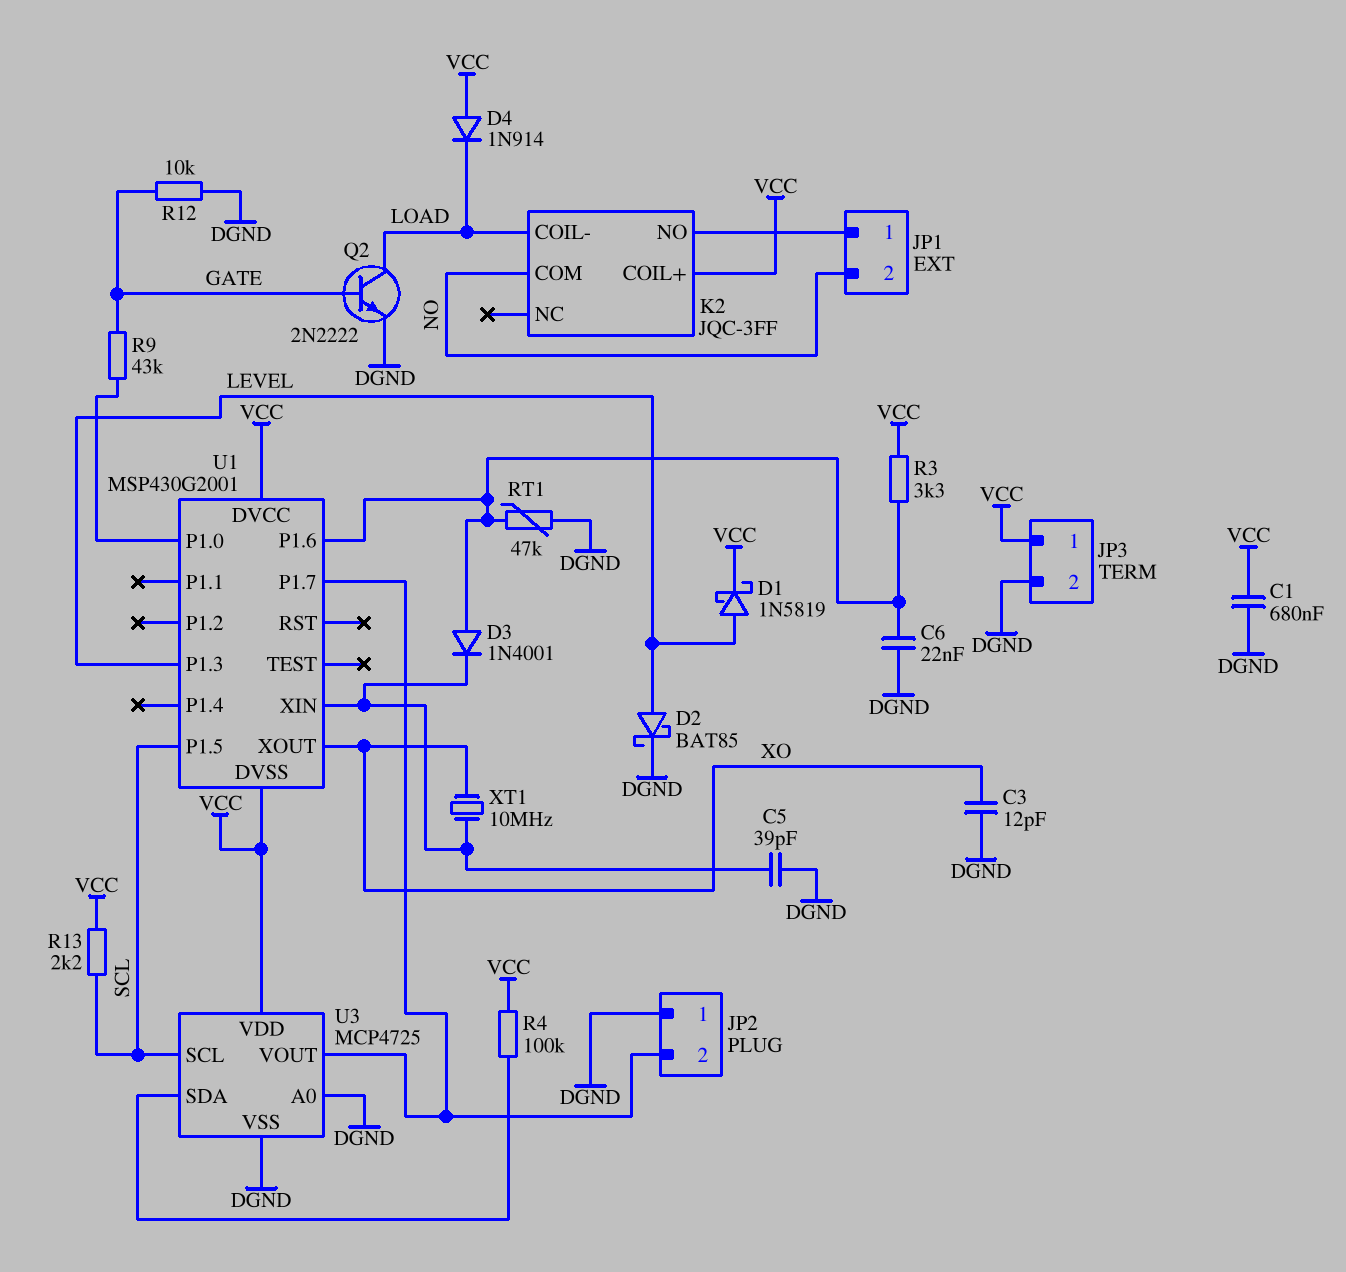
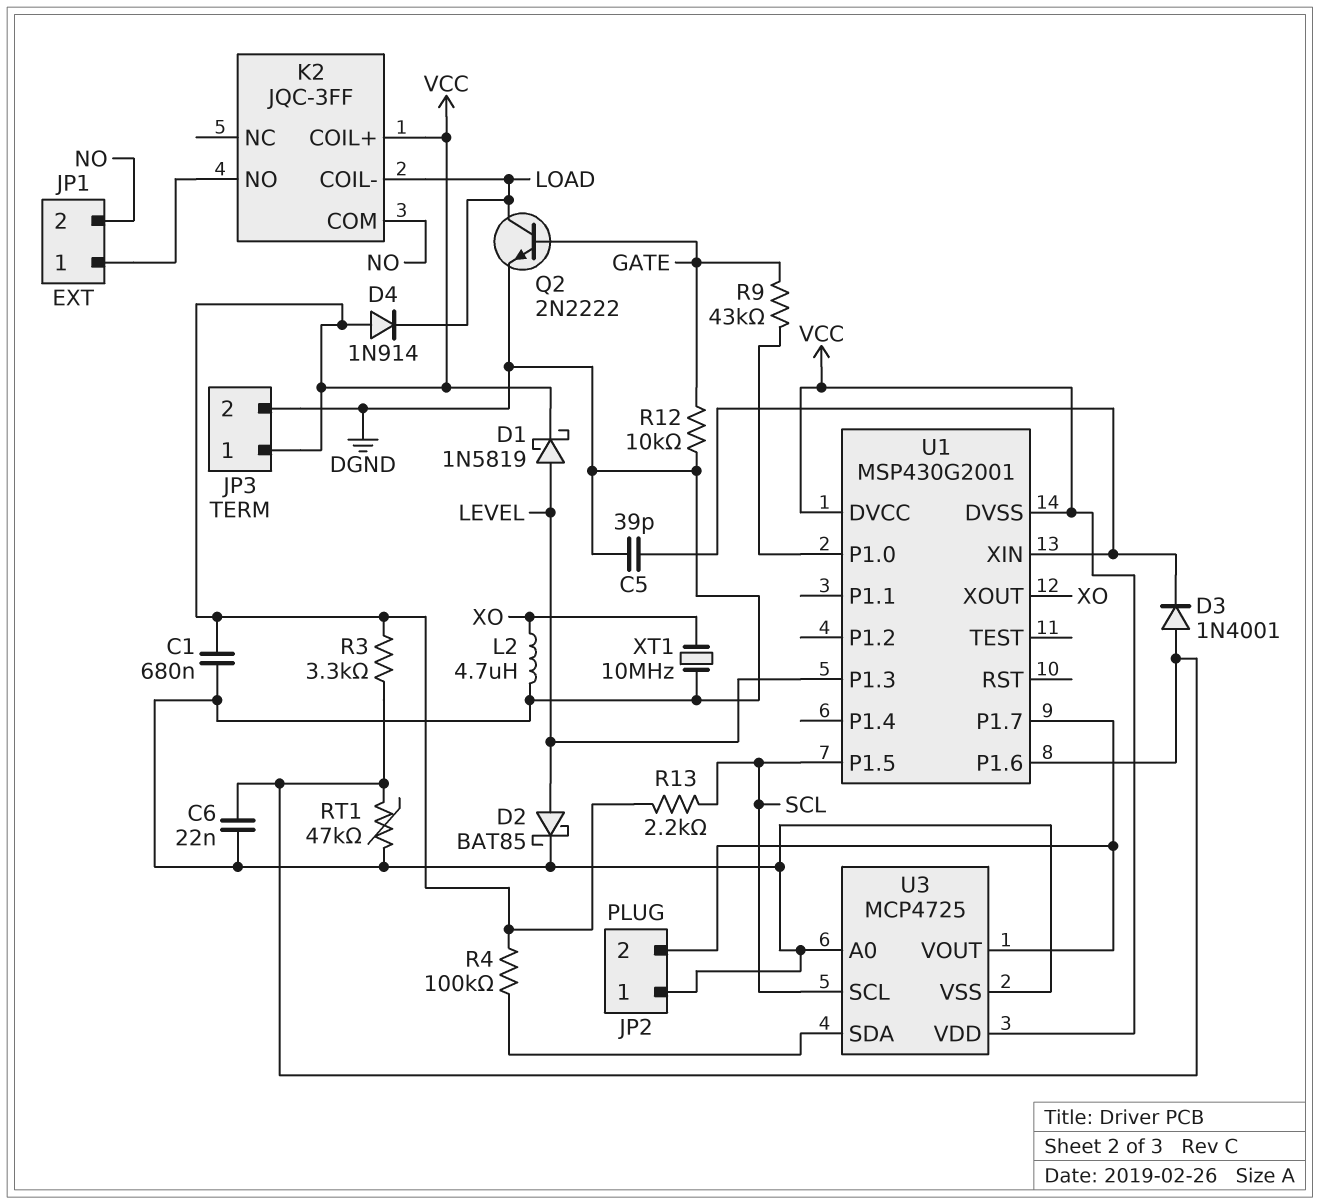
C3: 12pF (DGND, XO) -> none
L2: none -> 4.7uH (DGND, XO)
XT1: 10MHz (U1/XIN, XO) -> 10MHz (DGND, XO)

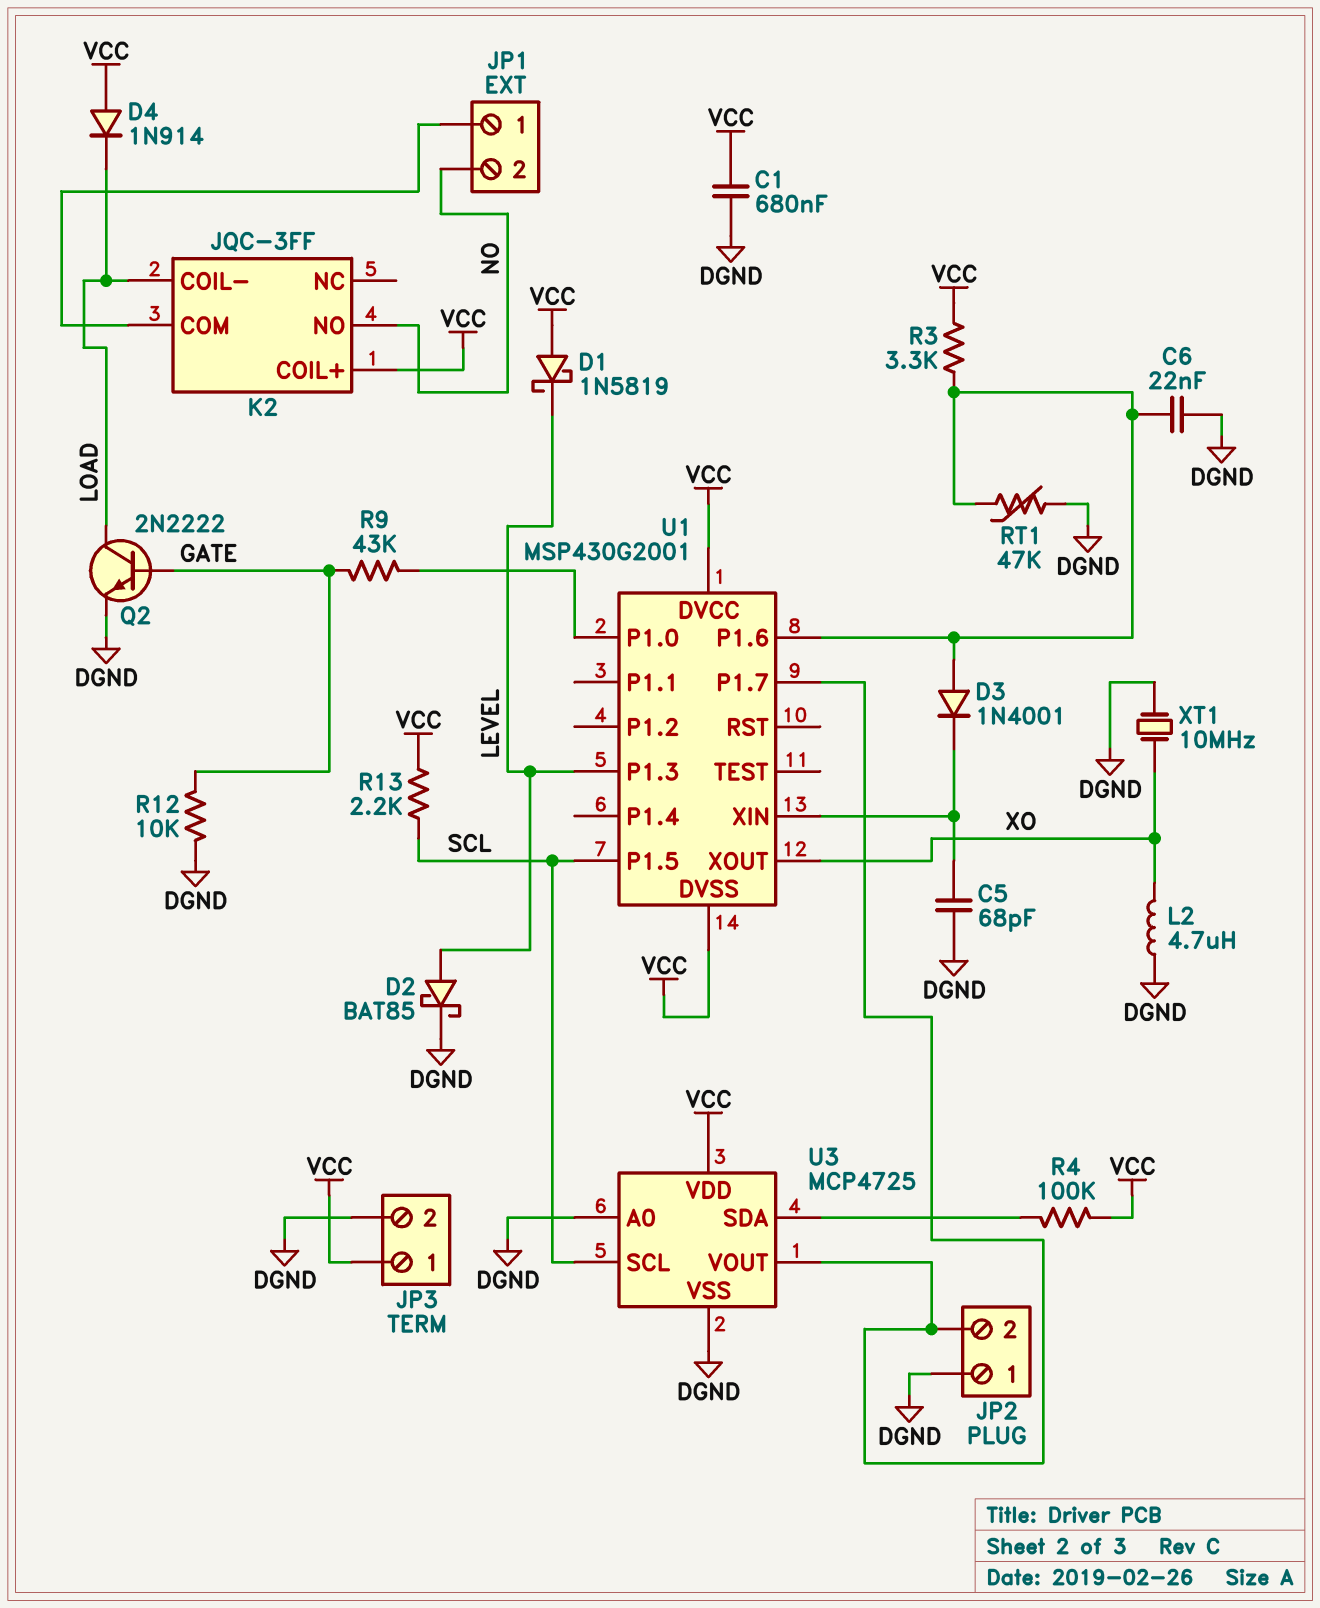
C5: 39pF (DGND, U1/XIN) -> 68pF (DGND, U1/XIN)
D1: schottky 1N5819 (A LEVEL, K VCC) -> schottky 1N5819 (A VCC, K LEVEL)
K2 pin COM: NO -> JP1/1
K2 pin NO: JP1/1 -> NO

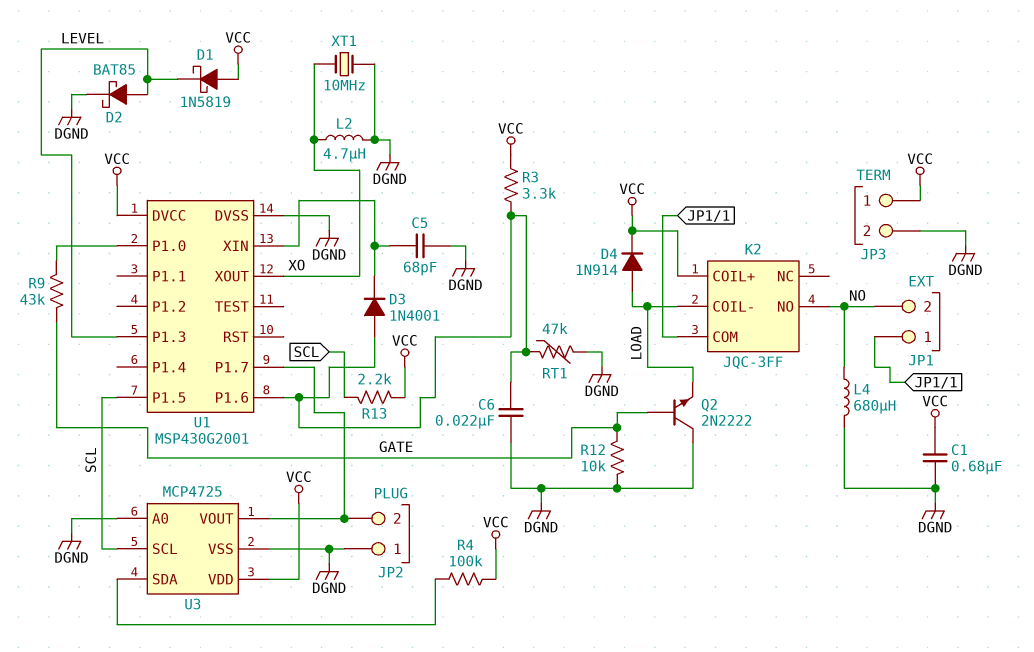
D4: diode 1N914 (A VCC, K LOAD) -> diode 1N914 (A LOAD, K VCC)
L4: none -> 680uH (DGND, NO)
Q2: NPN 2N2222 (B GATE, C LOAD, E DGND) -> NPN 2N2222 (B GATE, C DGND, E LOAD)
U1 pin DVSS: VCC -> DGND

